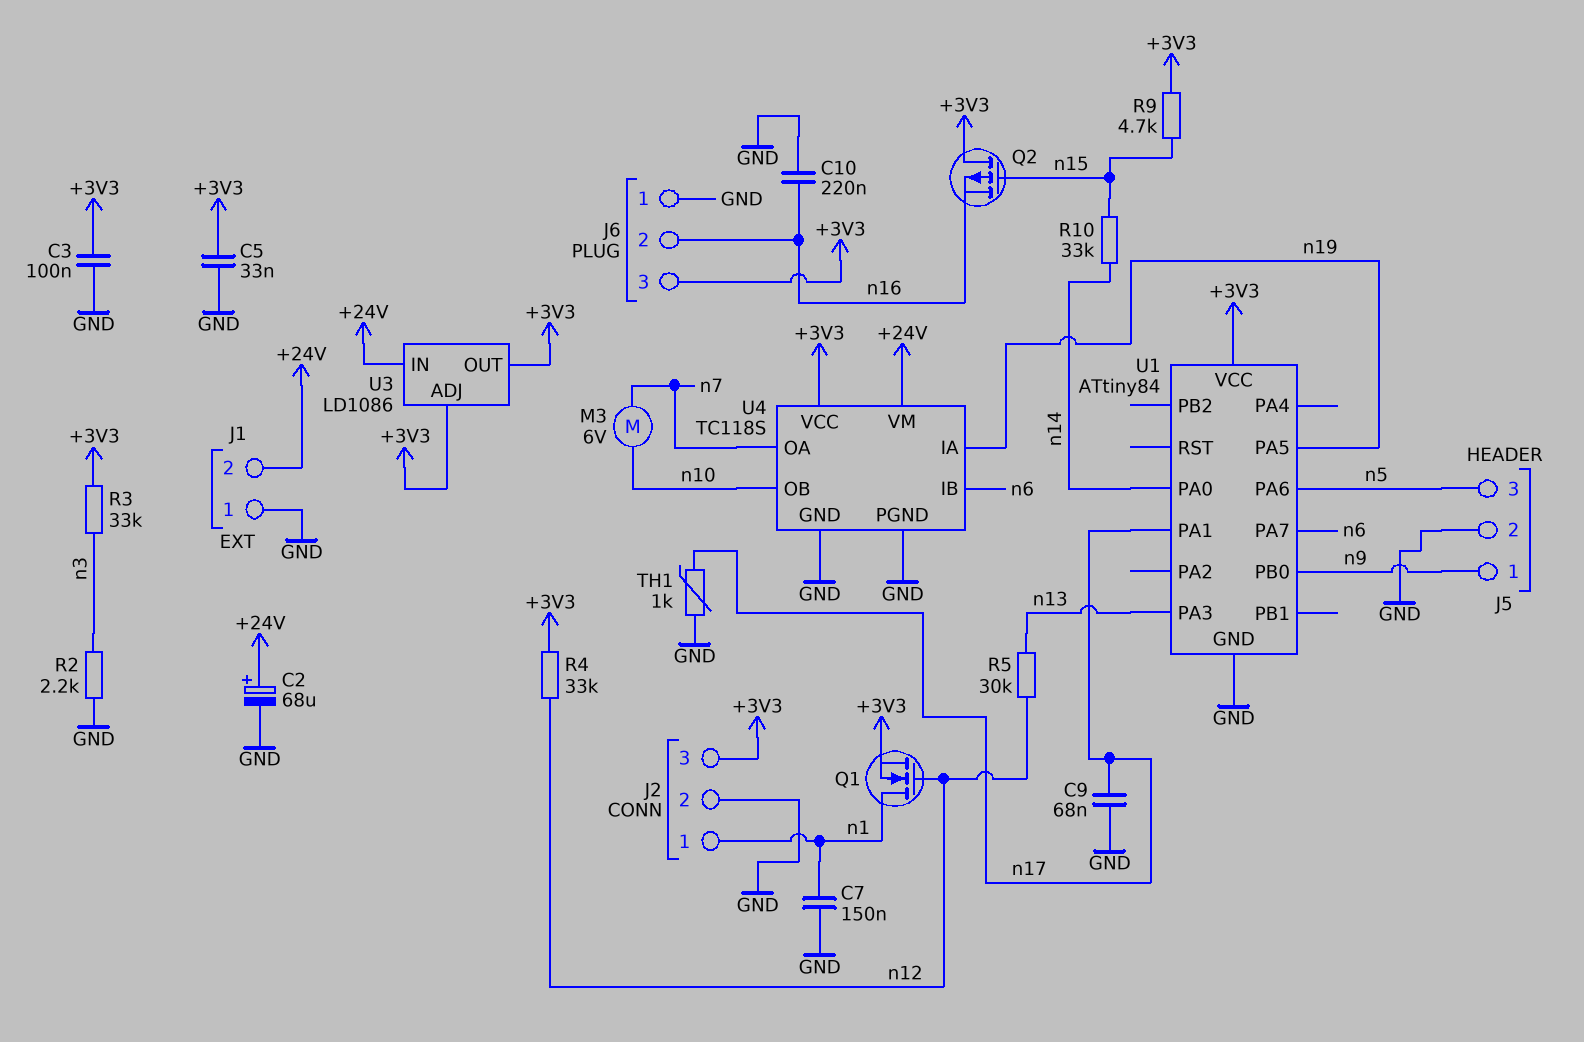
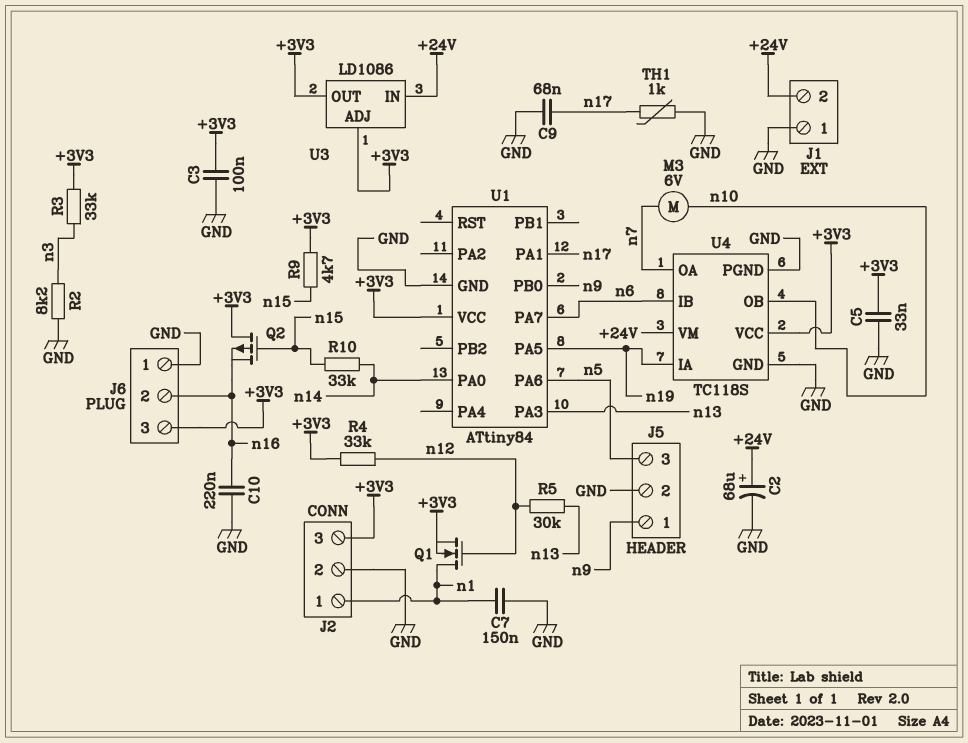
R2: 2.2k (GND, n3) -> 8.2k (GND, n3)

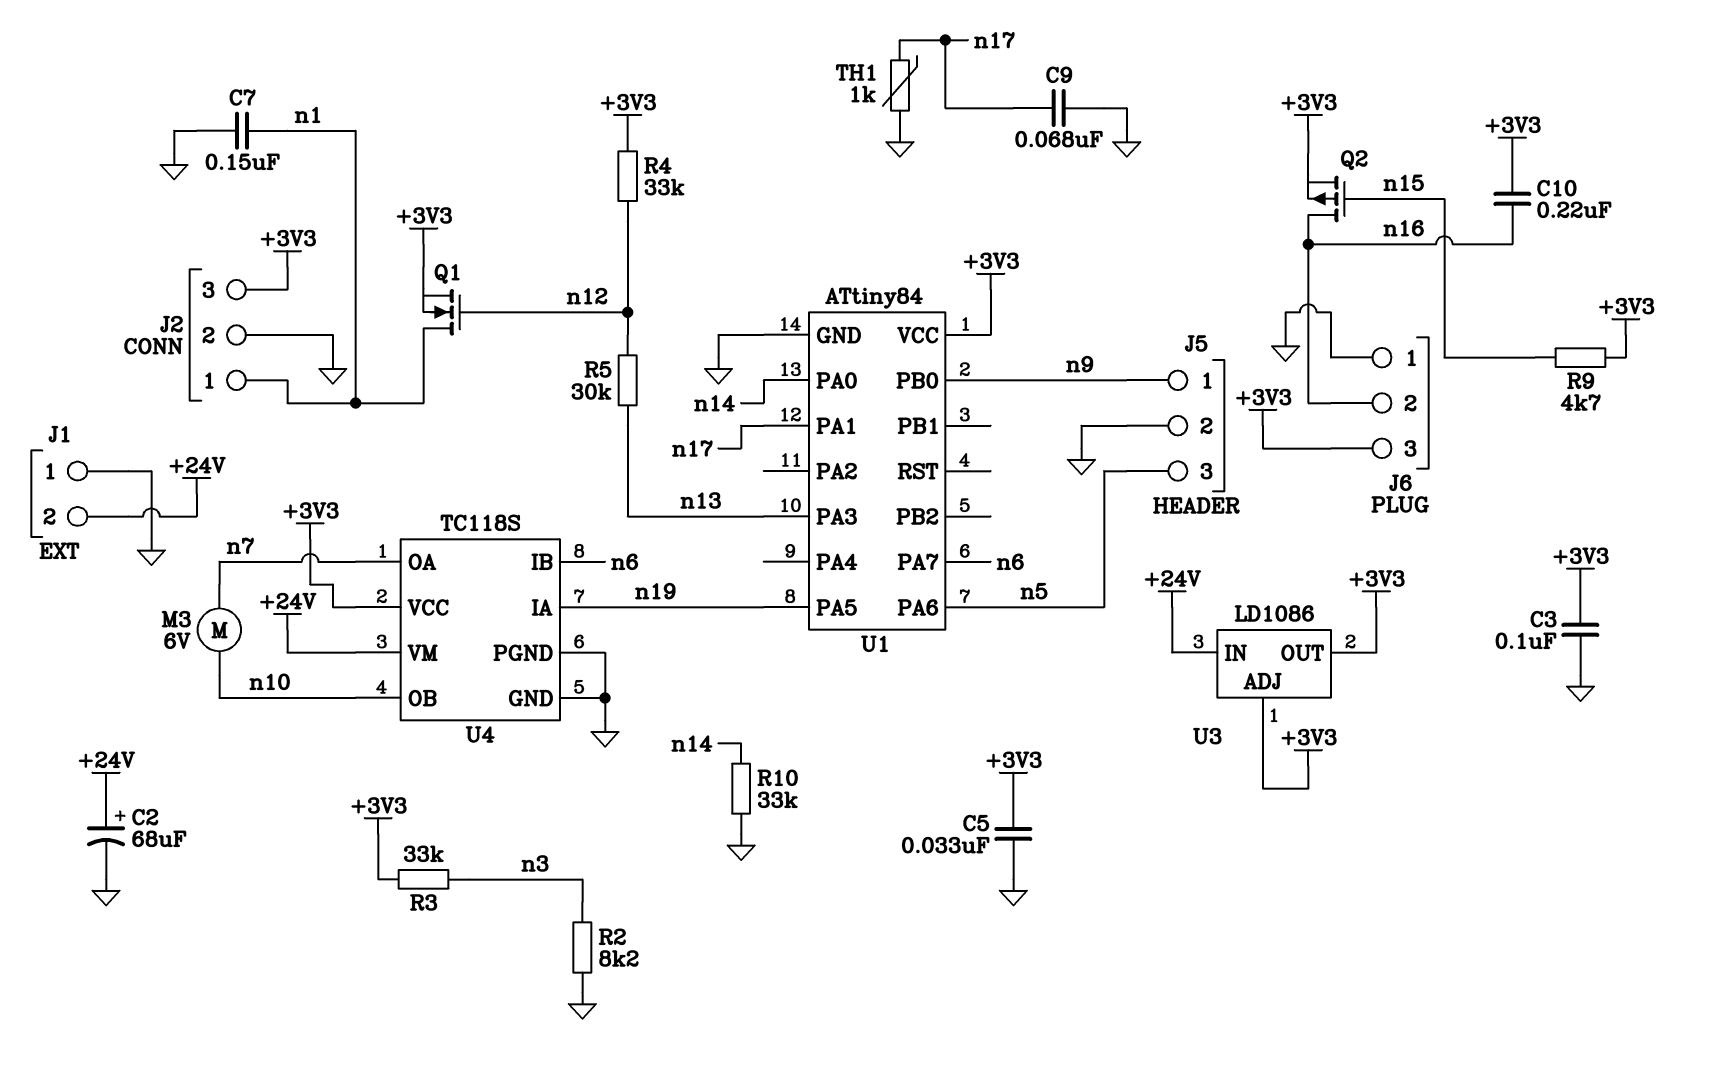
C10: 220nF (GND, n16) -> 220nF (+3V3, n16)
Q2: PMOS (G n15, D +3V3, S n16) -> PMOS (G n15, D n16, S +3V3)
R10: 33k (n14, n15) -> 33k (GND, n14)

